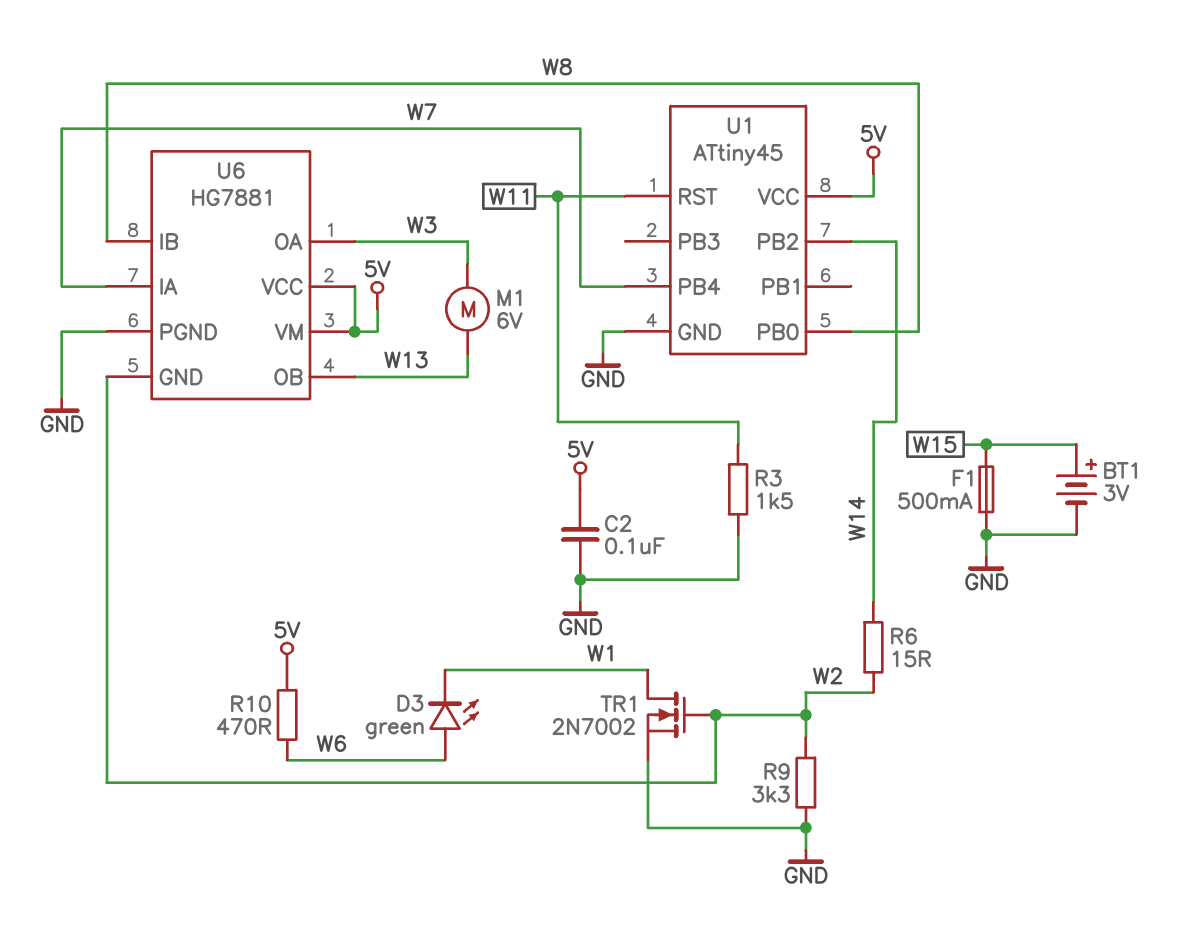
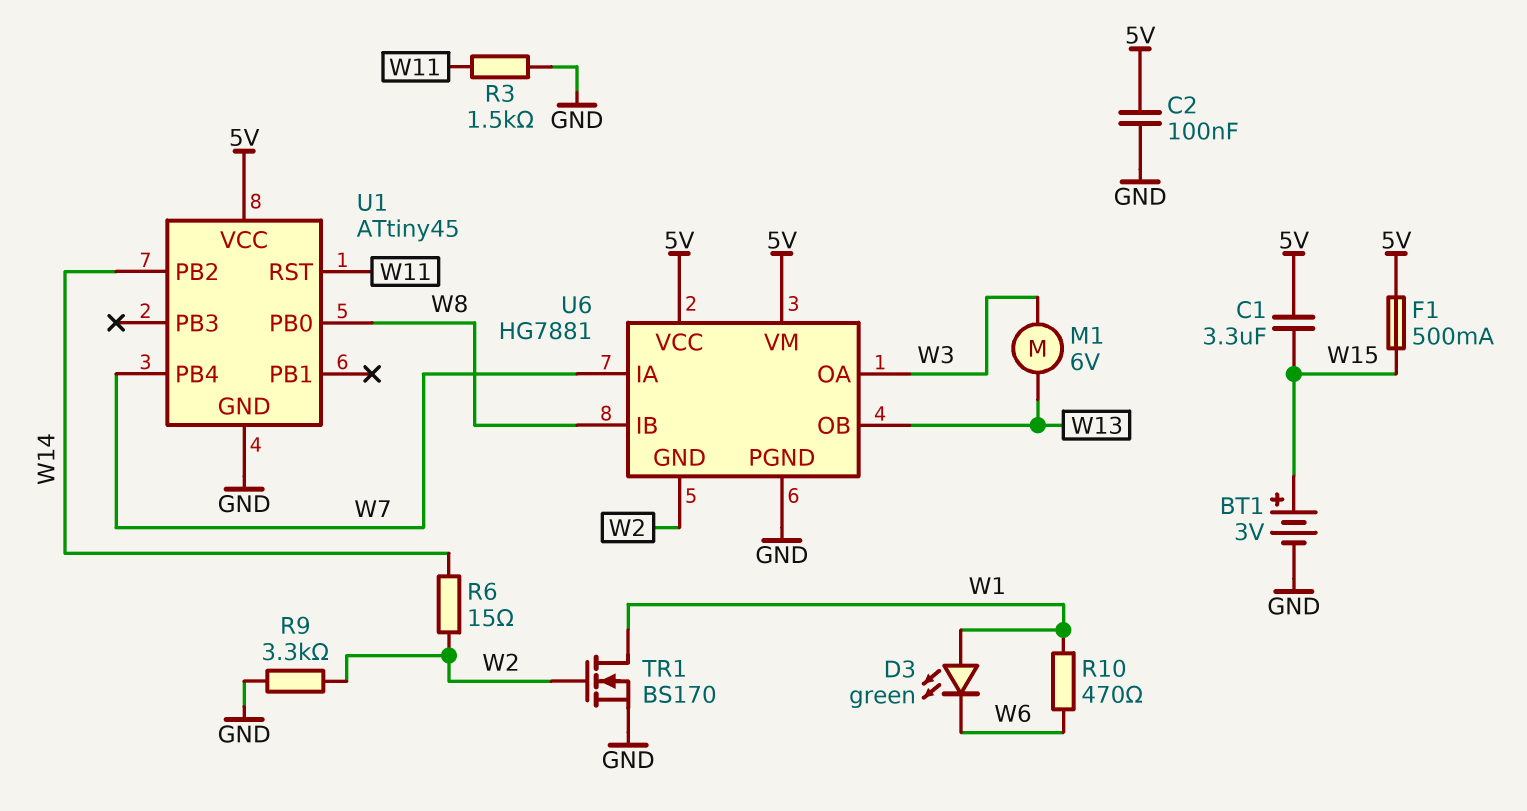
C1: none -> 3.3uF (5V, W15)
D3: LED green (A W6, K W1) -> LED green (A W1, K W6)
F1: 500mA (GND, W15) -> 500mA (5V, W15)
R10: 470 (5V, W6) -> 470 (W1, W6)
TR1: NMOS 2N7002 (G W2, D W1, S GND) -> NMOS BS170 (G W2, D W1, S GND)

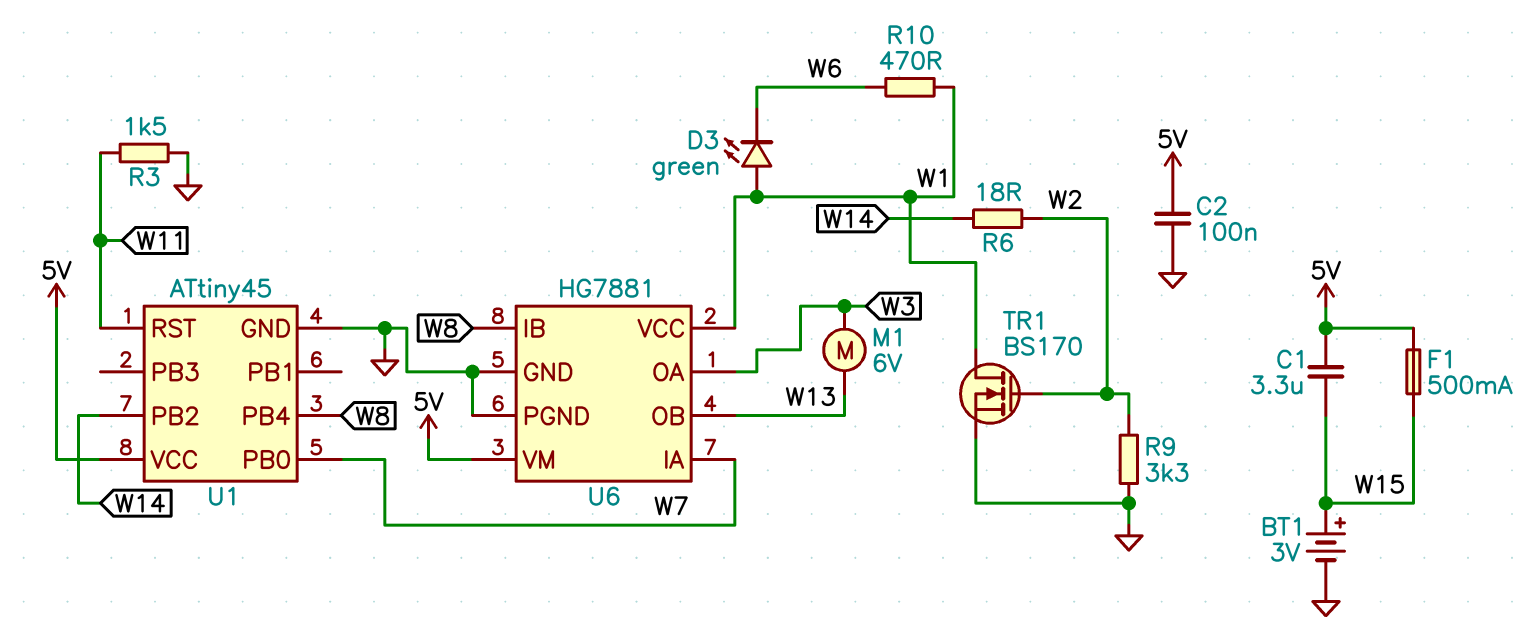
R6: 15 (W2, W14) -> 18 (W2, W14)
U1 pin PB0: W8 -> W7
U1 pin PB4: W7 -> W8
U6 pin GND: W2 -> GND
U6 pin VCC: 5V -> W1

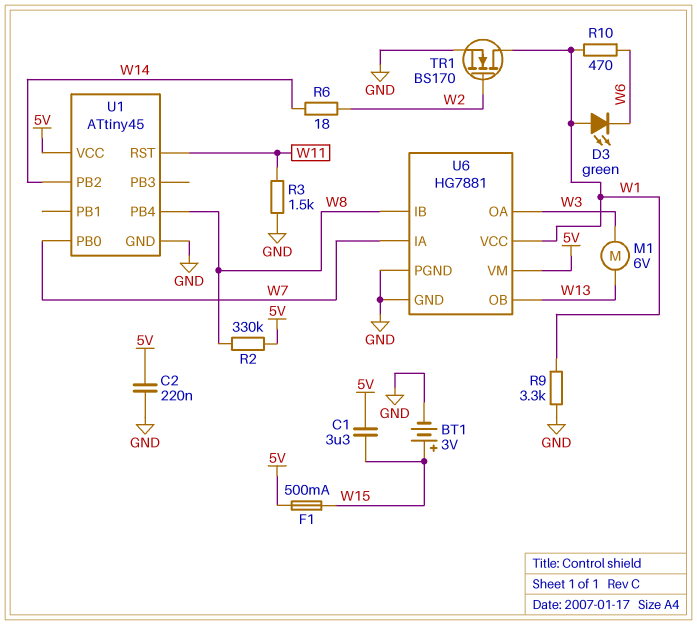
C2: 100nF (5V, GND) -> 220nF (5V, GND)
R2: none -> 330k (5V, W8)
R9: 3.3k (GND, W2) -> 3.3k (GND, W1)

